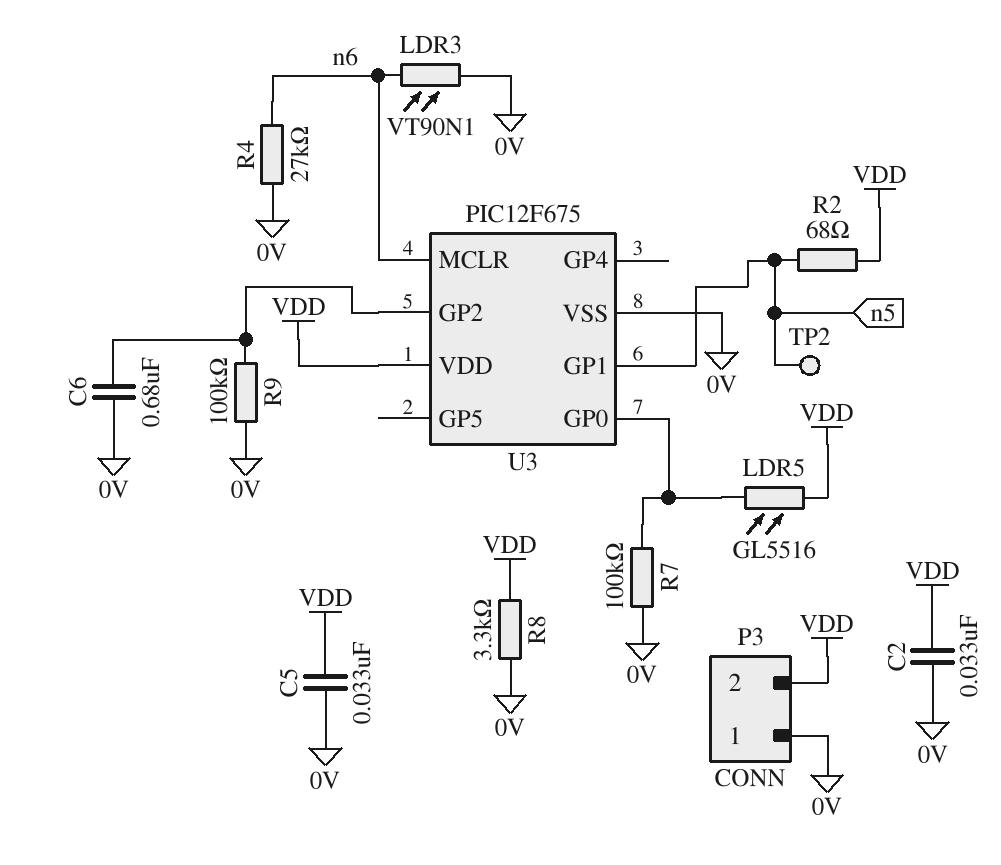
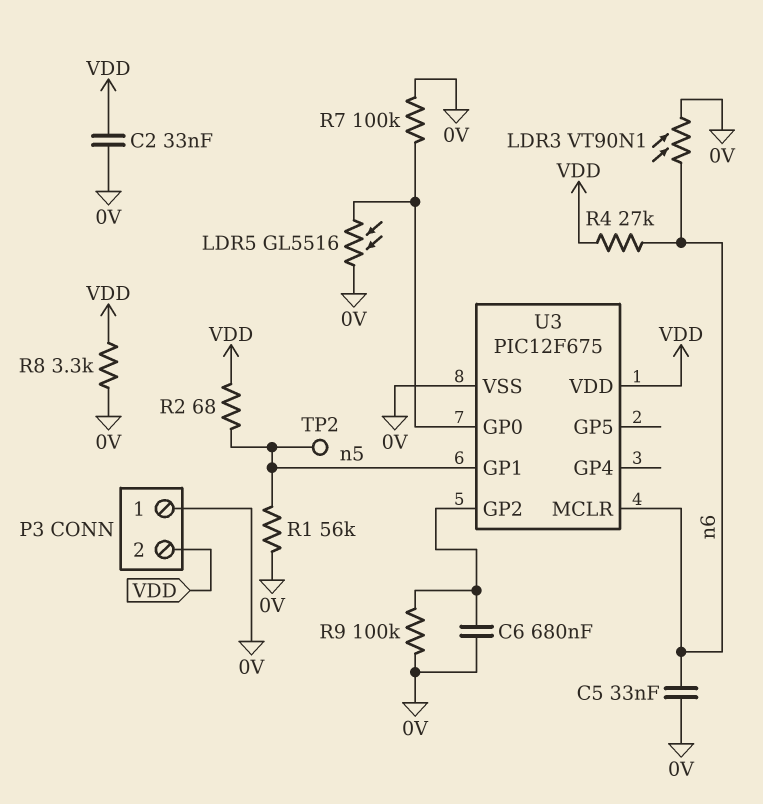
C5: 33nF (0V, VDD) -> 33nF (0V, n6)
LDR5: GL5516 (U3/GP0, VDD) -> GL5516 (0V, U3/GP0)
R1: none -> 56k (0V, n5)
R4: 27k (0V, n6) -> 27k (VDD, n6)

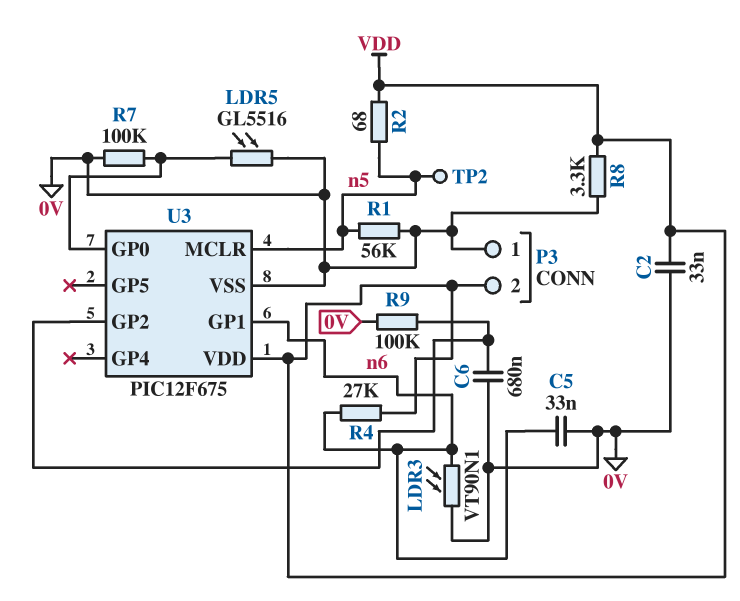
U3 pin GP1: n5 -> n6
U3 pin MCLR: n6 -> n5

